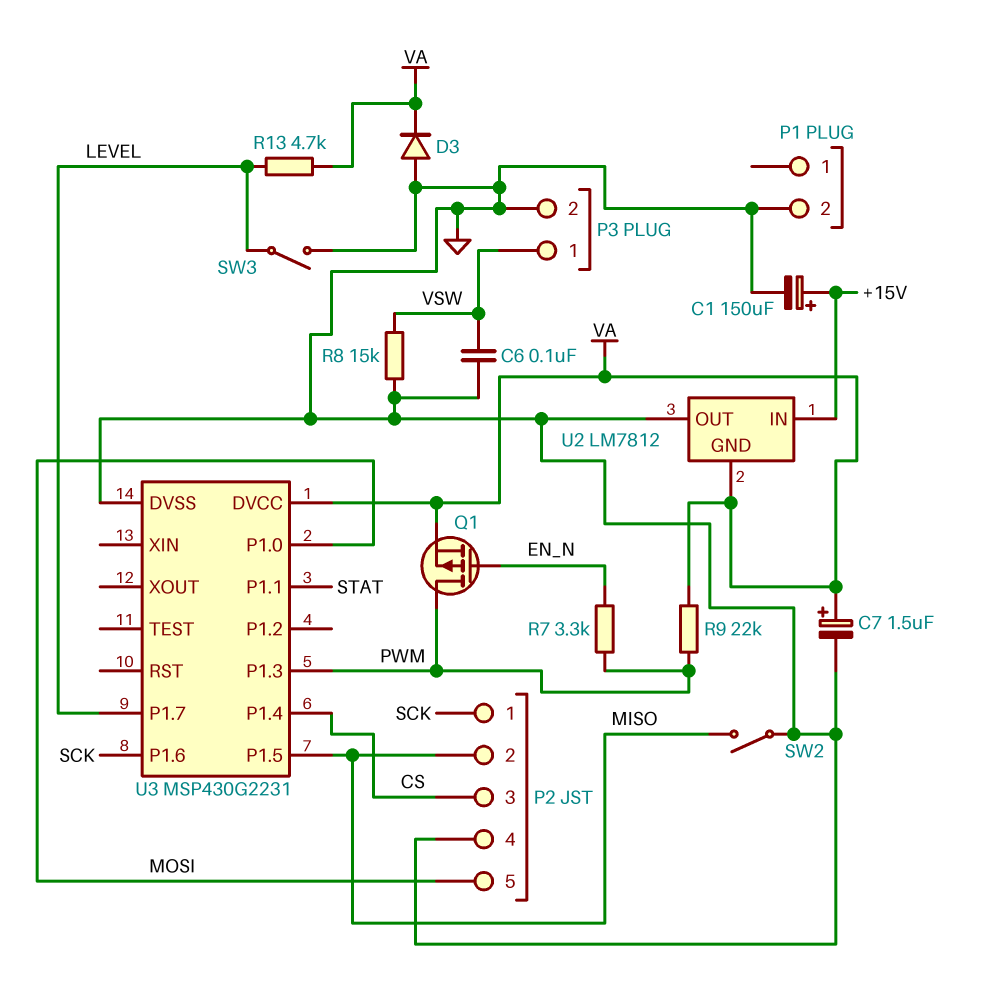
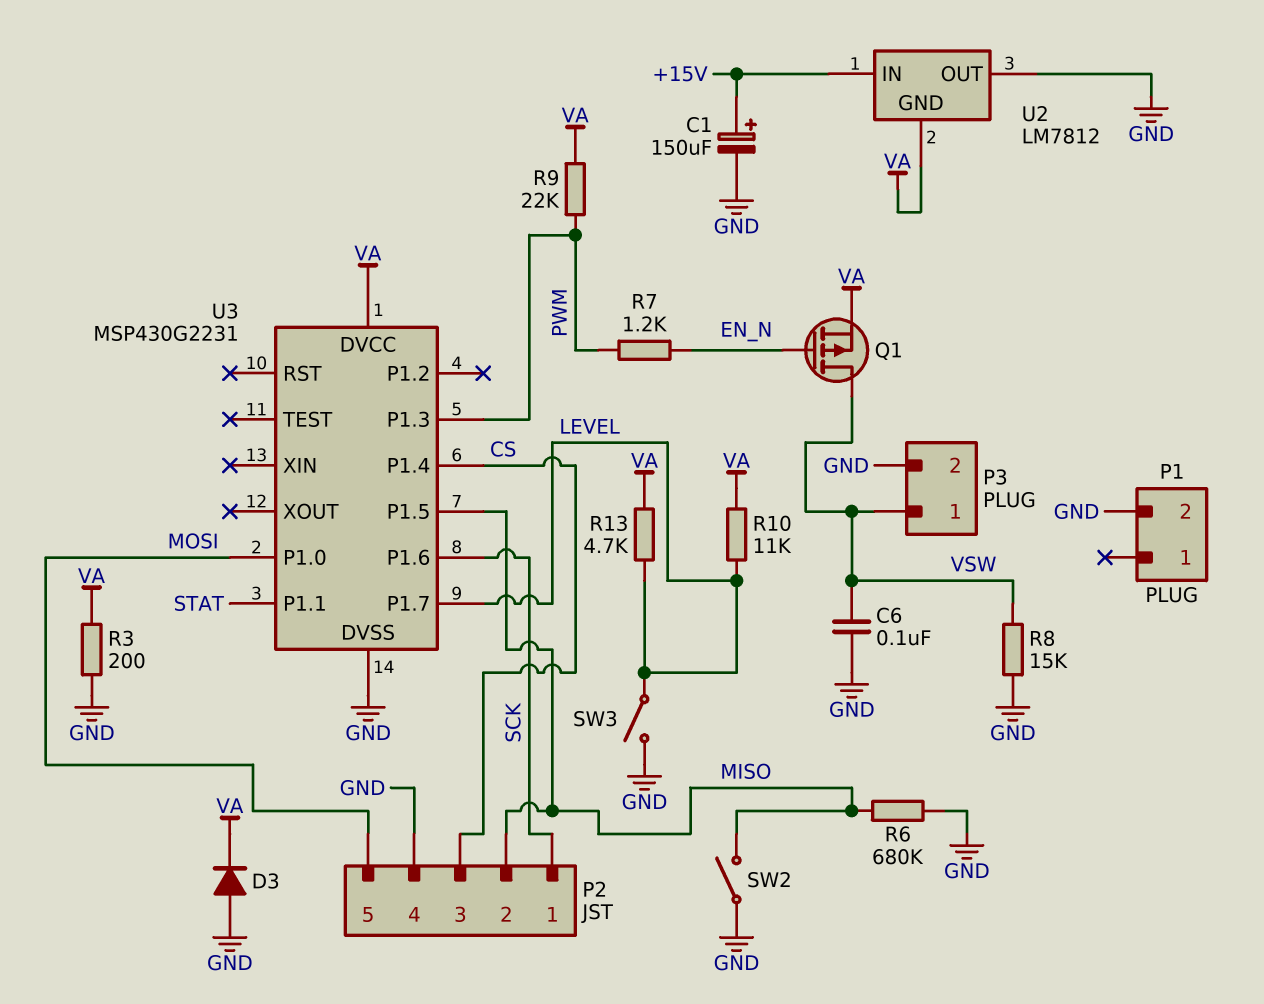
C7: 1.5uF (plus VA, minus GND) -> none
Q1: PMOS (G EN_N, D PWM, S VA) -> PMOS (G EN_N, D VSW, S VA)
R3: none -> 200 (GND, VA)
R6: none -> 680k (GND, MISO)
R7: 3.3k (EN_N, PWM) -> 1.2k (EN_N, PWM)
R10: none -> 11k (LEVEL, VA)

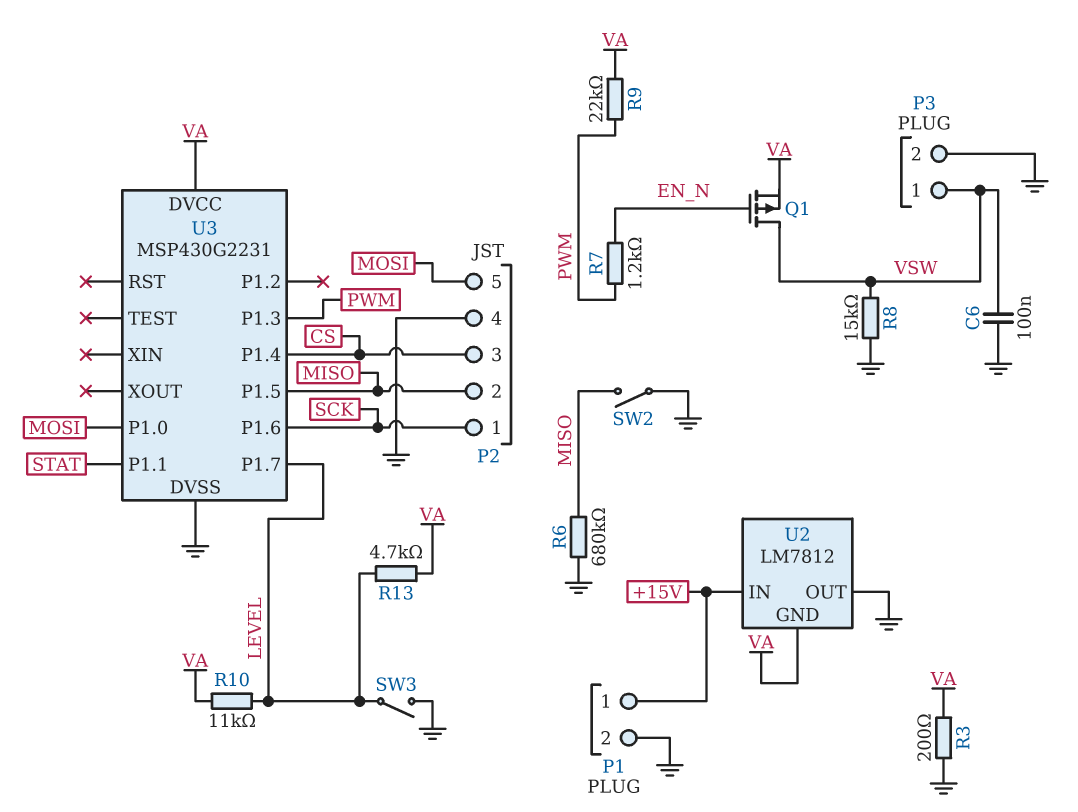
C1: 150uF (plus +15V, minus GND) -> none
D3: diode (A GND, K VA) -> none
P1 pin 1: none -> +15V

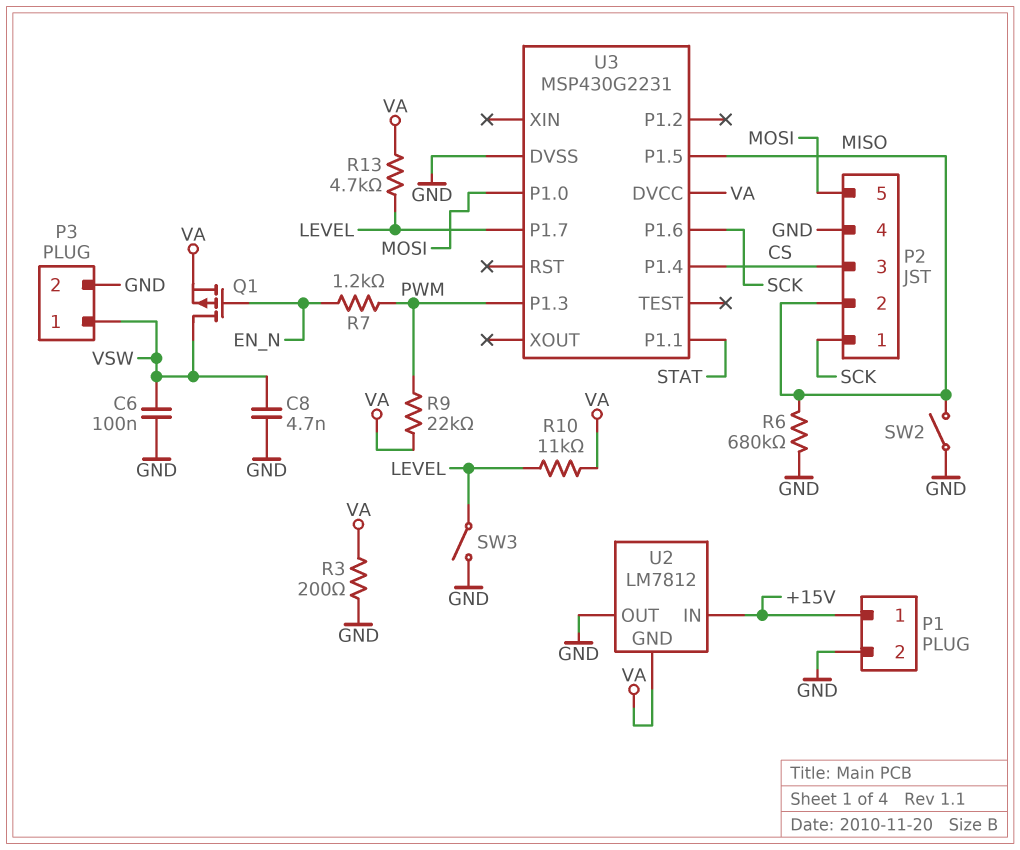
C8: none -> 4.7nF (GND, VSW)
R8: 15k (GND, VSW) -> none

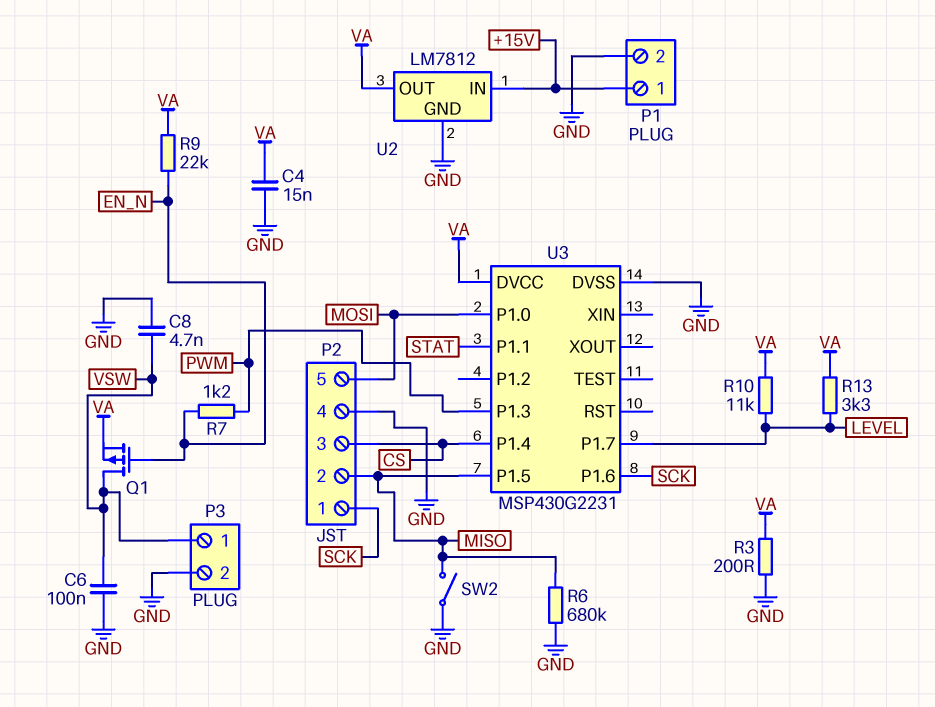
C4: none -> 15nF (GND, VA)
R9: 22k (PWM, VA) -> 22k (EN_N, VA)
R13: 4.7k (LEVEL, VA) -> 3.3k (LEVEL, VA)
SW3: switch (GND, LEVEL) -> none
U2 pin GND: VA -> GND
U2 pin OUT: GND -> VA

